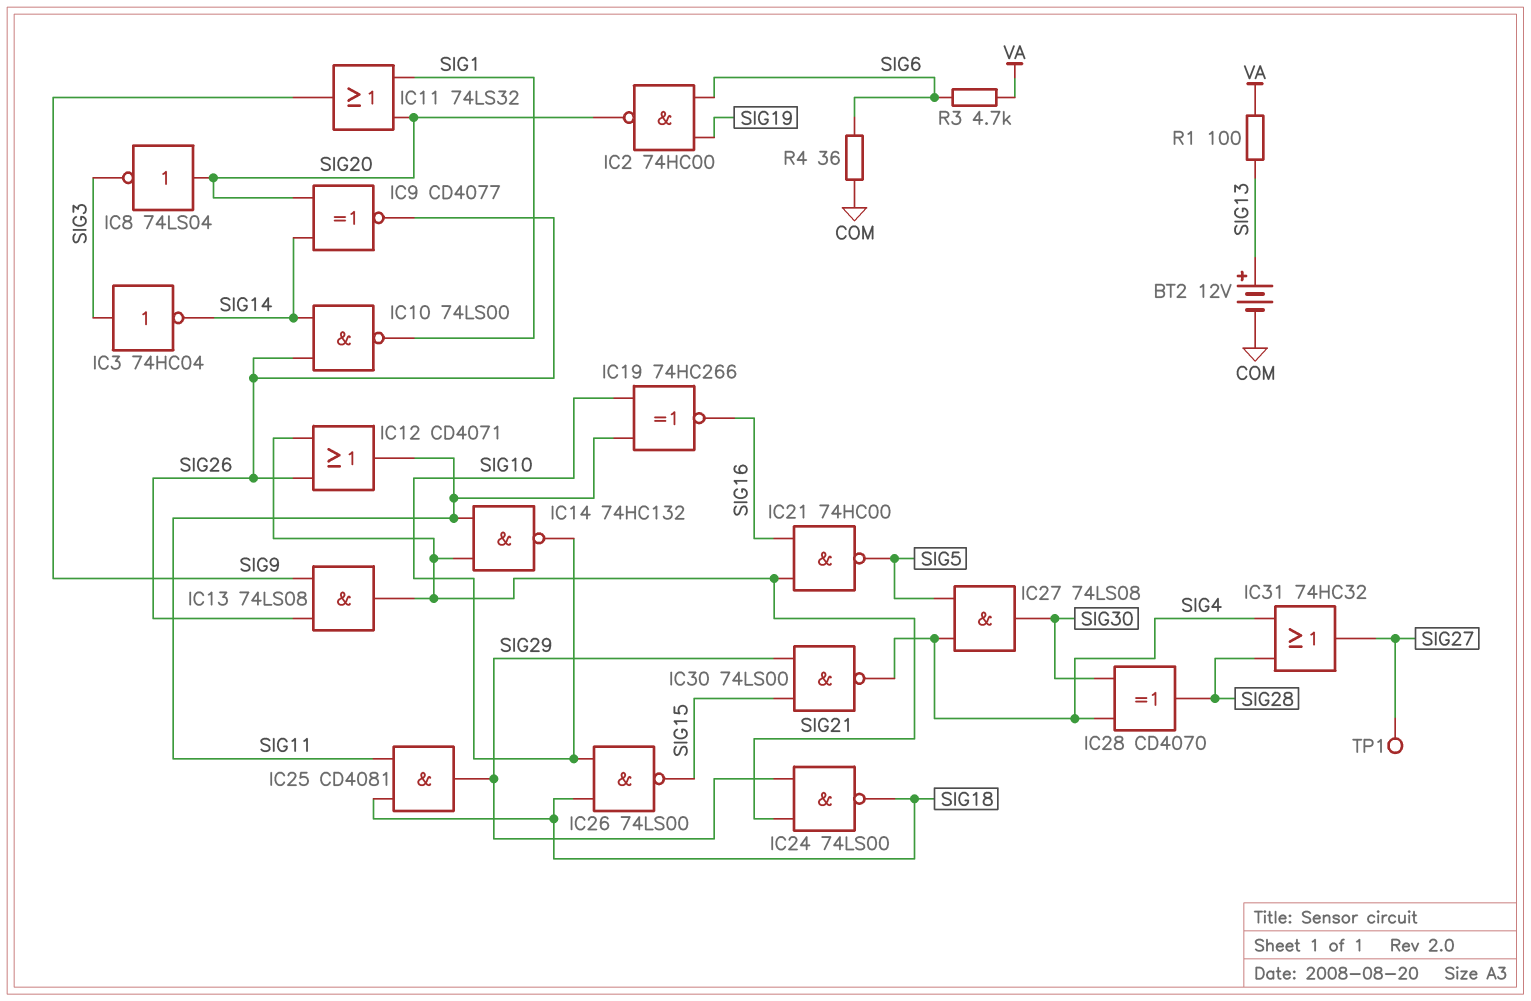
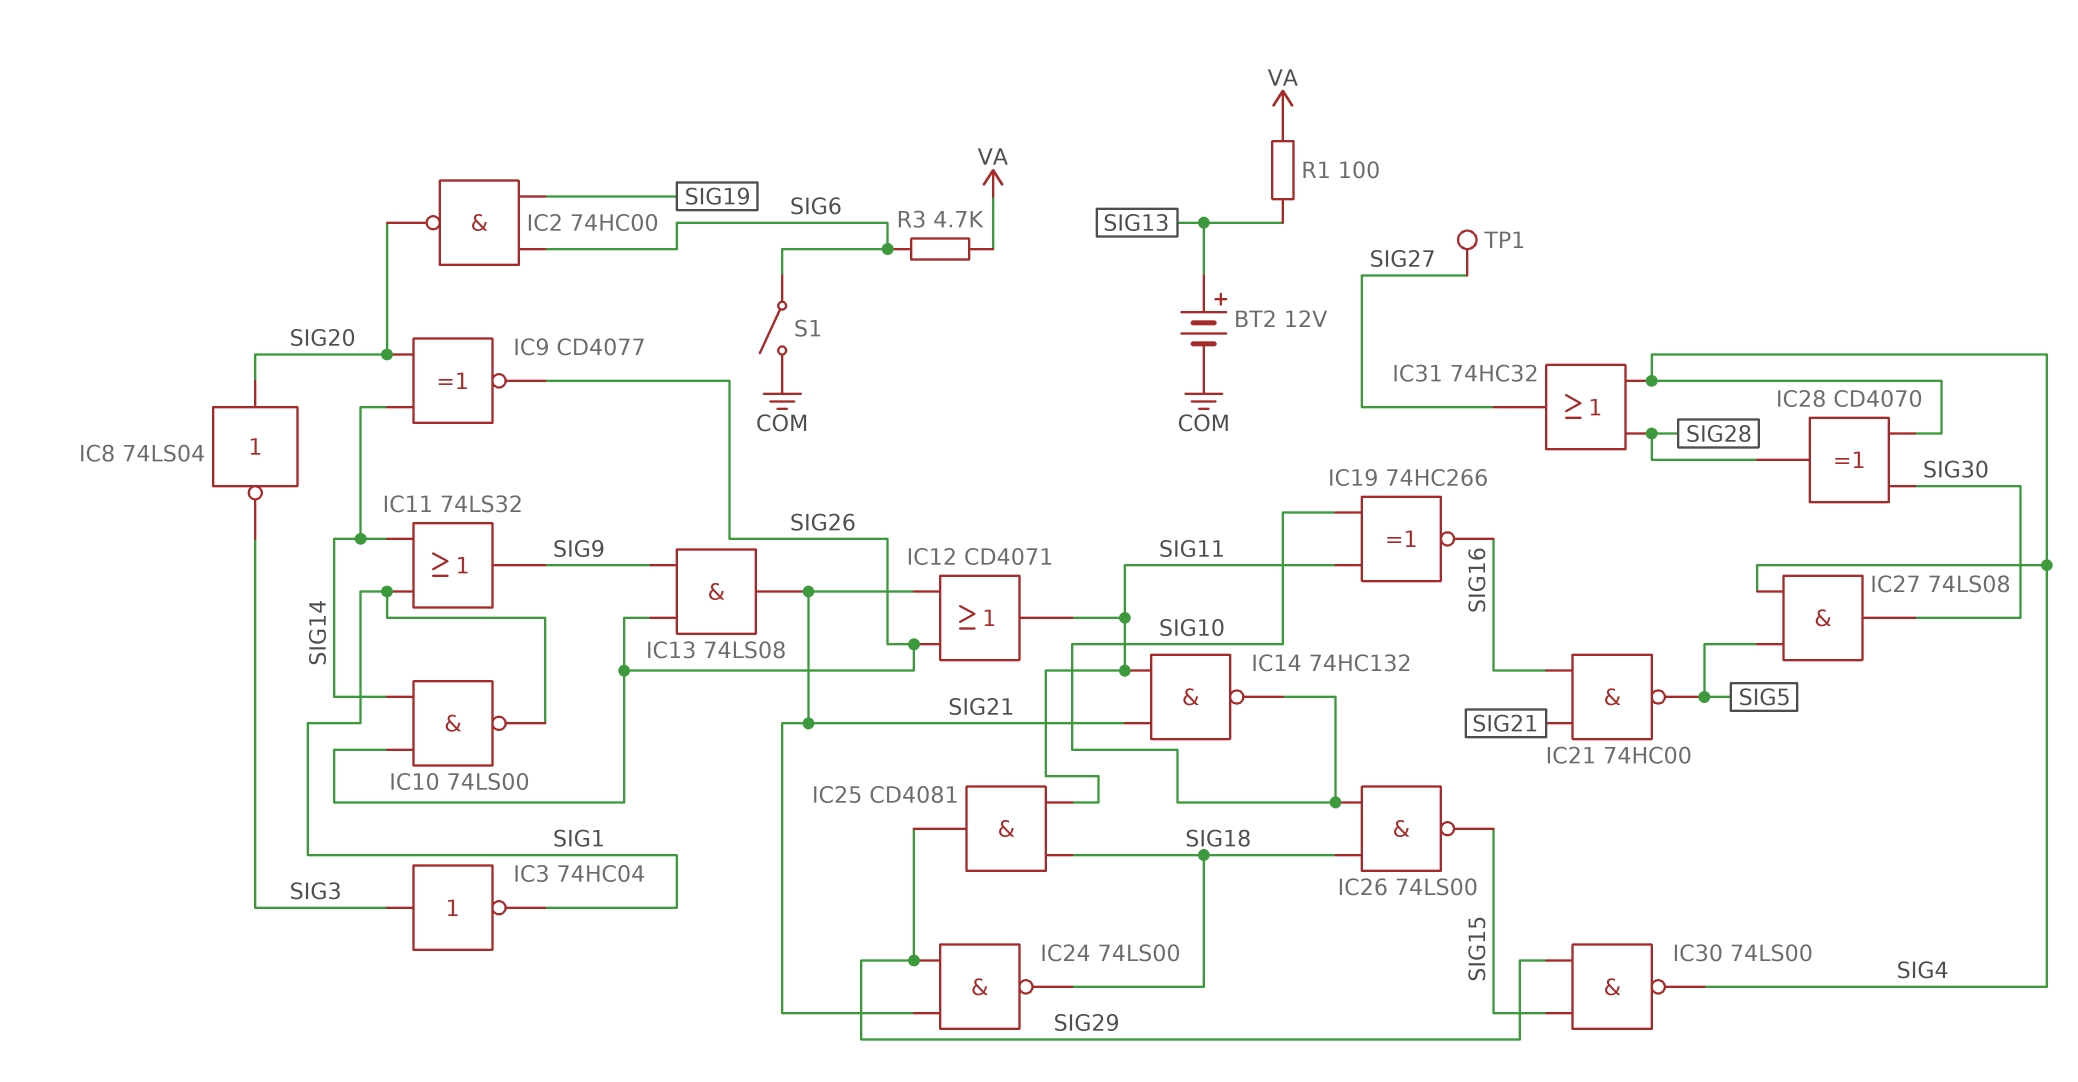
IC3: NOT 74HC04 (in SIG3, out SIG14) -> NOT 74HC04 (in SIG3, out SIG1)
IC11: OR 74LS32 (in SIG1, in SIG20, out SIG9) -> OR 74LS32 (in SIG1, in SIG14, out SIG9)
R4: 36 (COM, SIG6) -> none
S1: none -> switch (COM, SIG6)

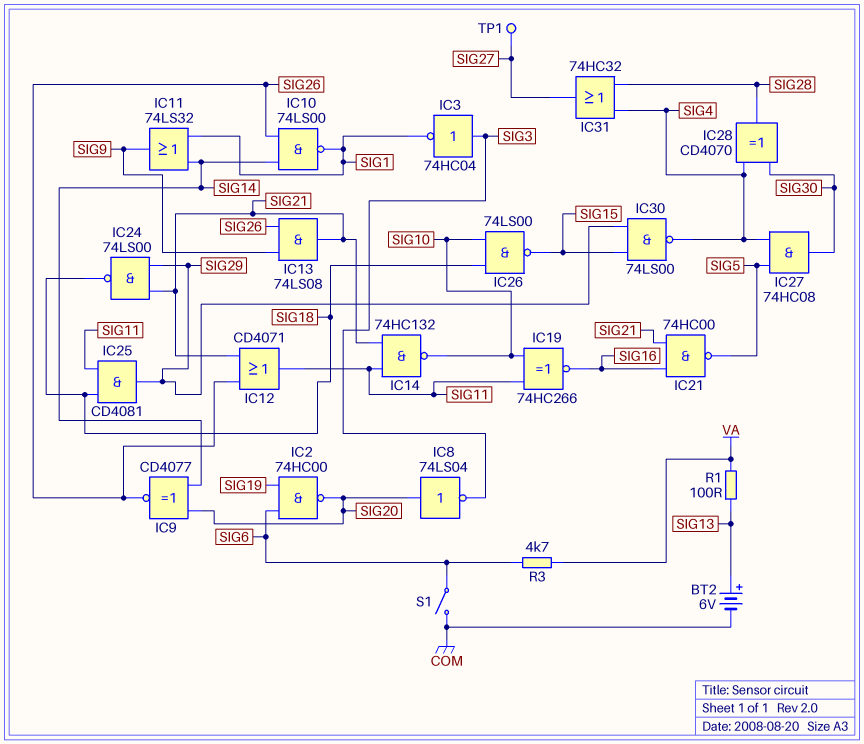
BT2: 12V (plus SIG13, minus COM) -> 6V (plus SIG13, minus COM)
IC27: AND 74LS08 (in SIG4, in SIG5, out SIG30) -> AND 74HC08 (in SIG4, in SIG5, out SIG30)

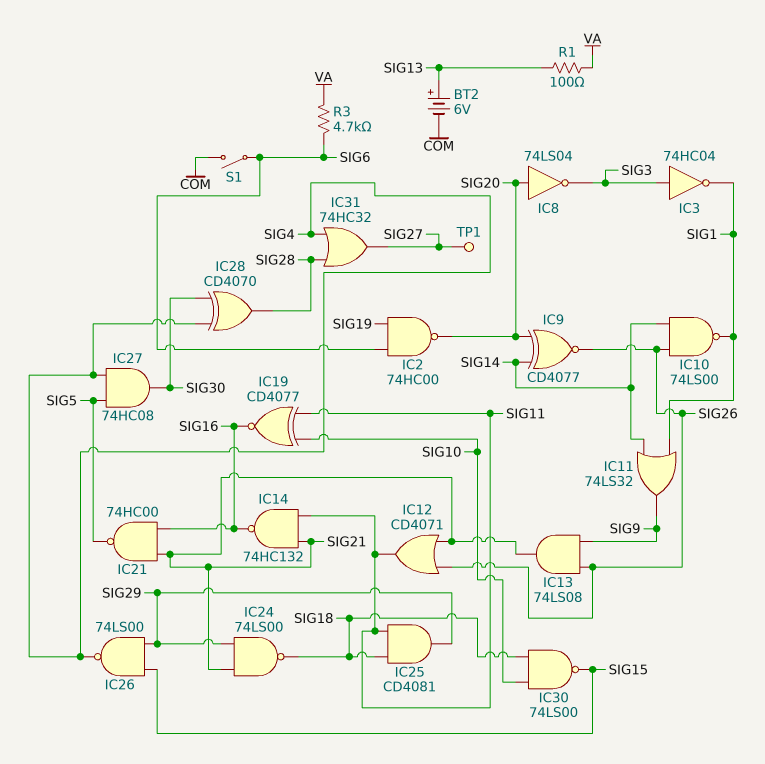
IC14: NAND 74HC132 (in SIG11, in SIG21, out SIG10) -> NAND 74HC132 (in SIG11, in SIG21, out SIG16)
IC19: XNOR 74HC266 (in SIG10, in SIG11, out SIG16) -> XNOR CD4077 (in SIG10, in SIG11, out SIG16)
IC26: NAND 74LS00 (in SIG10, in SIG18, out SIG15) -> NAND 74LS00 (in SIG15, in SIG29, out SIG4)
IC30: NAND 74LS00 (in SIG15, in SIG29, out SIG4) -> NAND 74LS00 (in SIG10, in SIG18, out SIG15)

